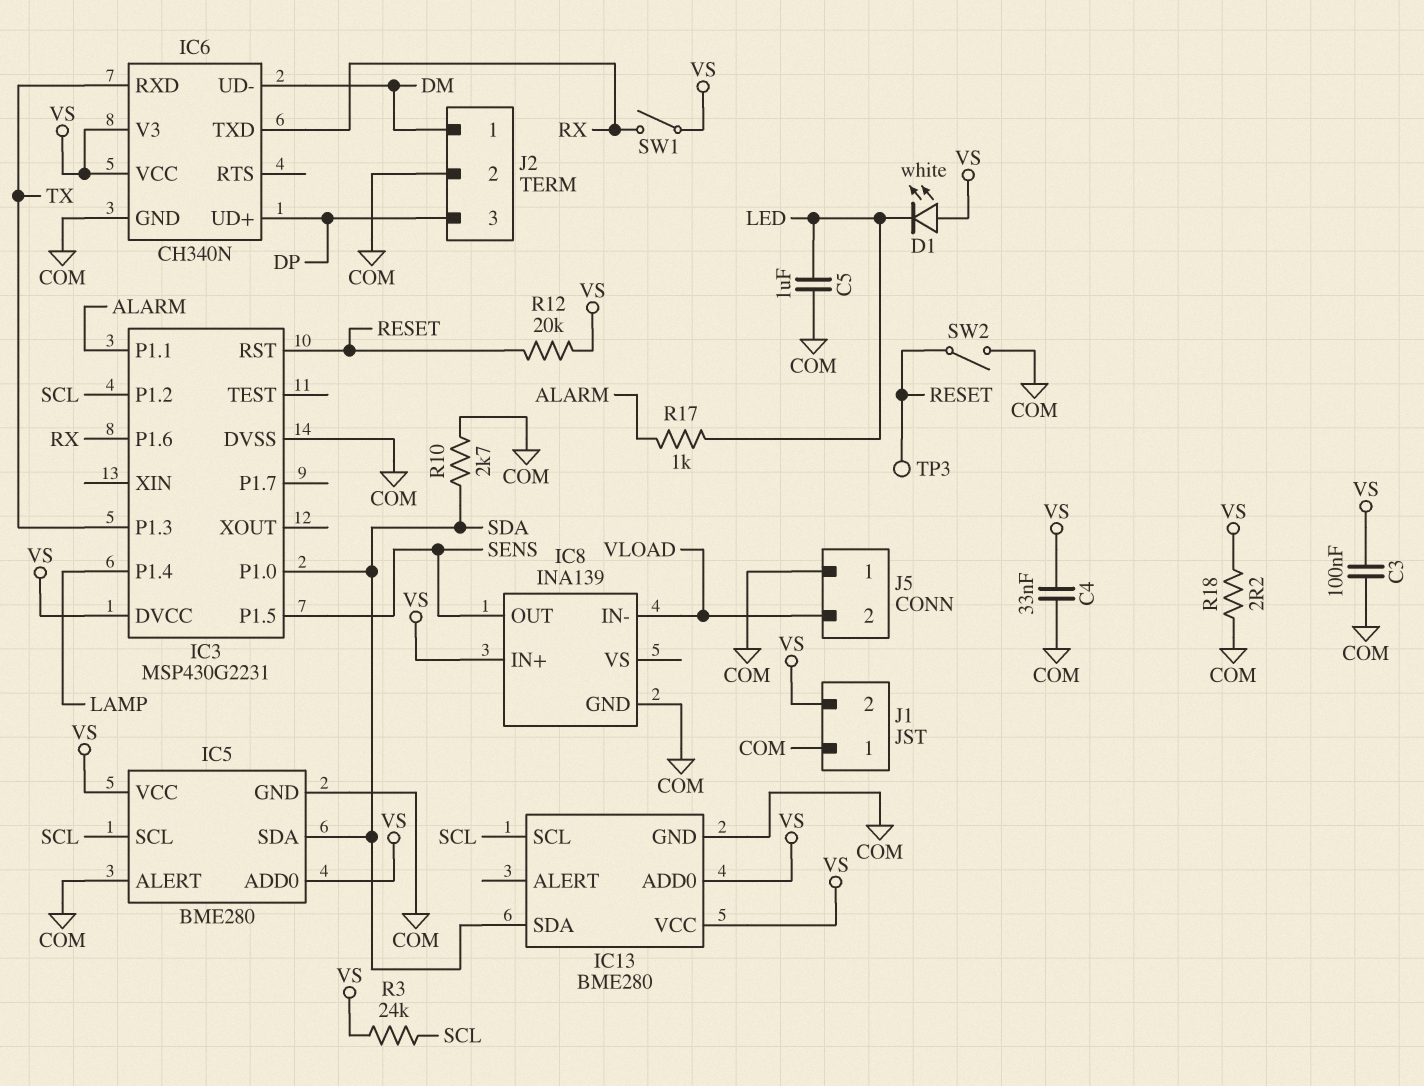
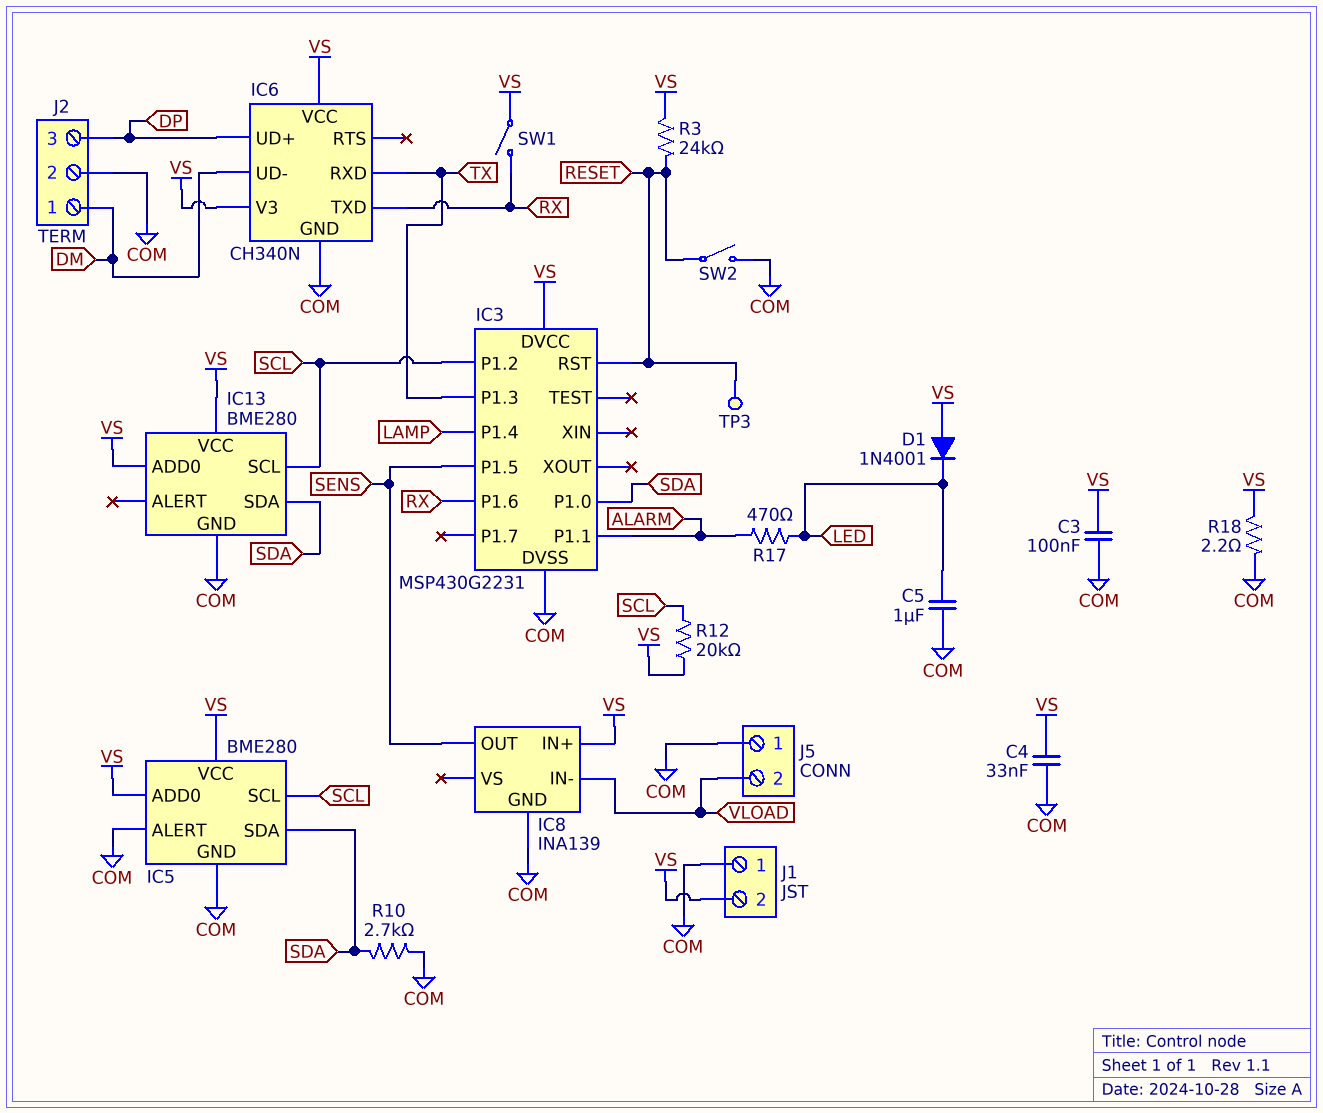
D1: LED white (A VS, K LED) -> diode 1N4001 (A VS, K LED)
R3: 24k (SCL, VS) -> 24k (RESET, VS)
R12: 20k (RESET, VS) -> 20k (SCL, VS)
R17: 1k (ALARM, LED) -> 470 (ALARM, LED)

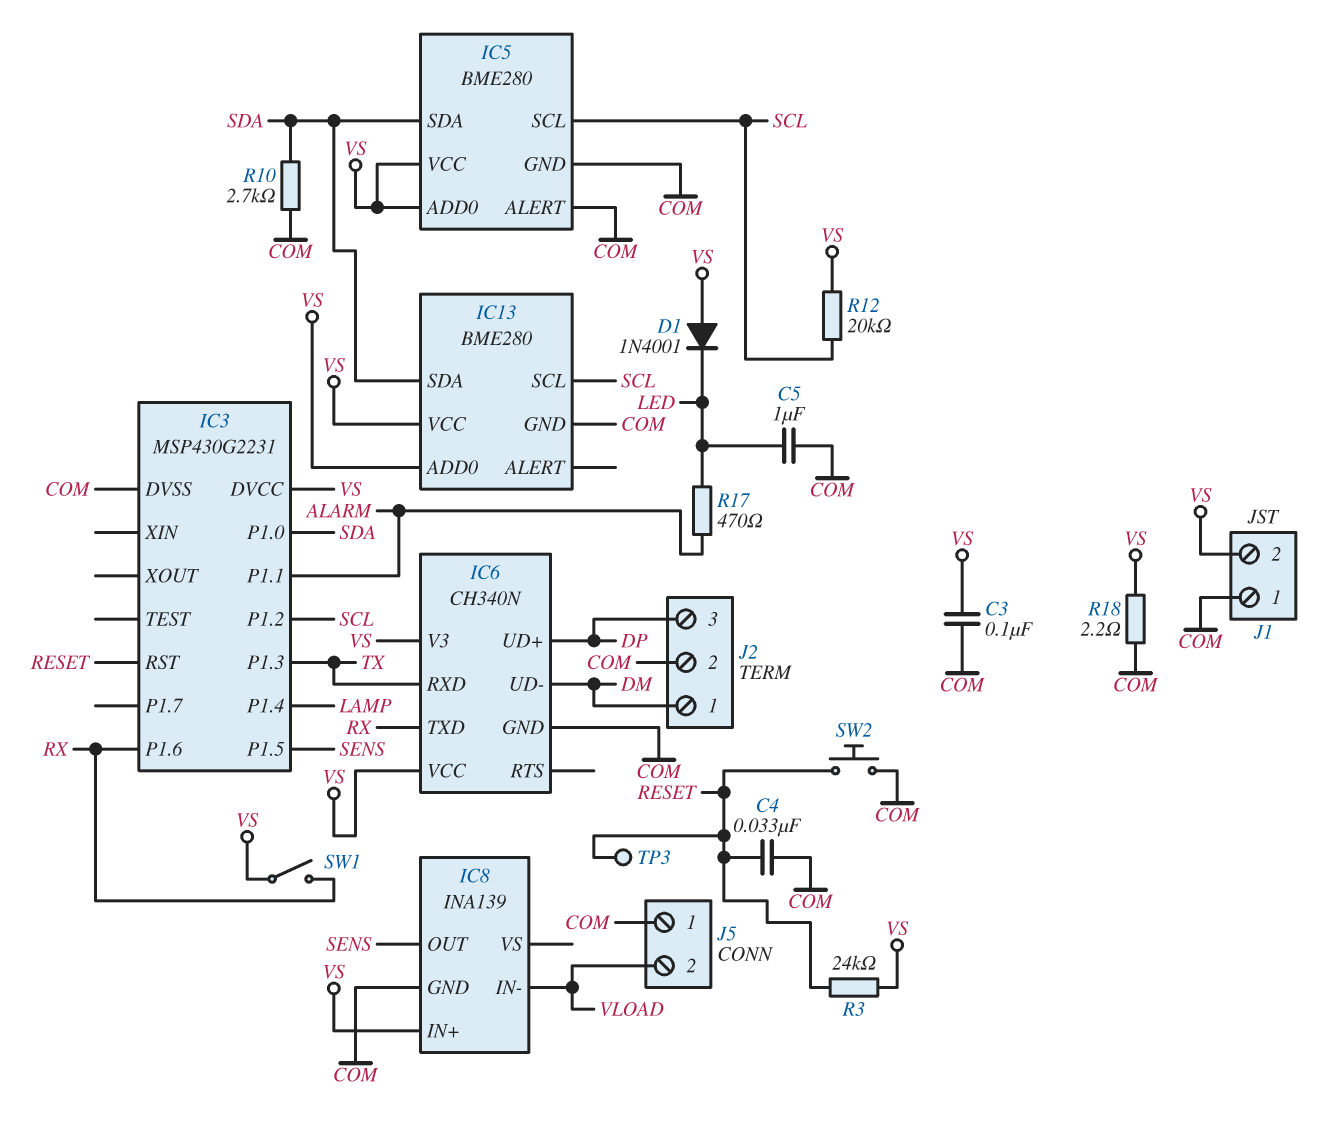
C4: 33nF (COM, VS) -> 33nF (COM, RESET)
SW2: switch (COM, RESET) -> button (COM, RESET)

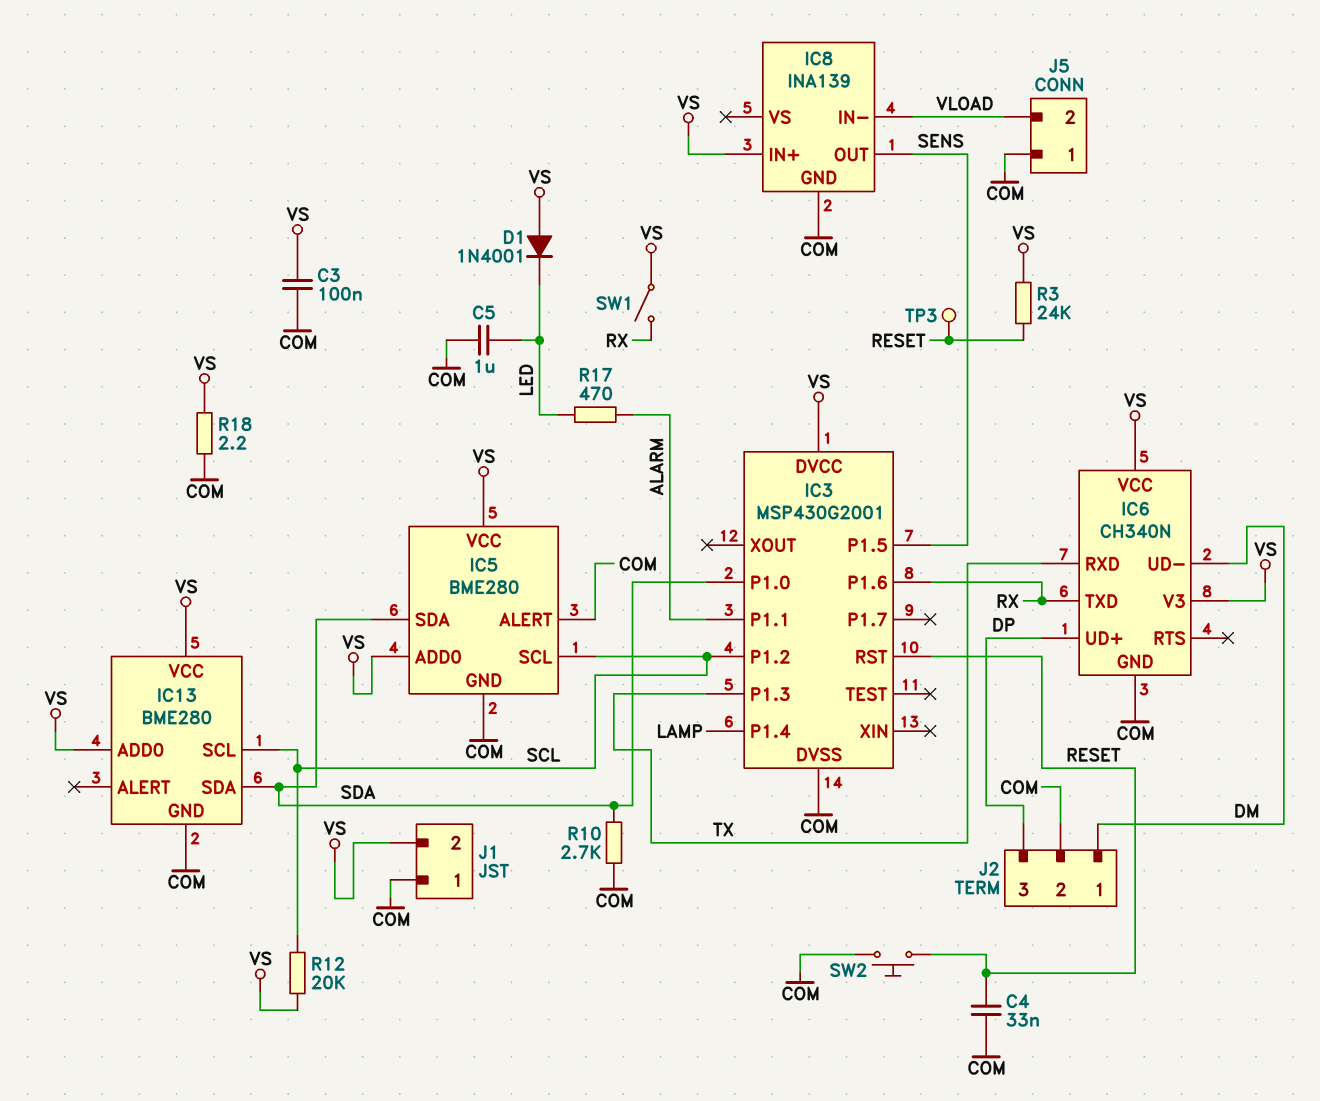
IC3: MSP430G2231 -> MSP430G2001

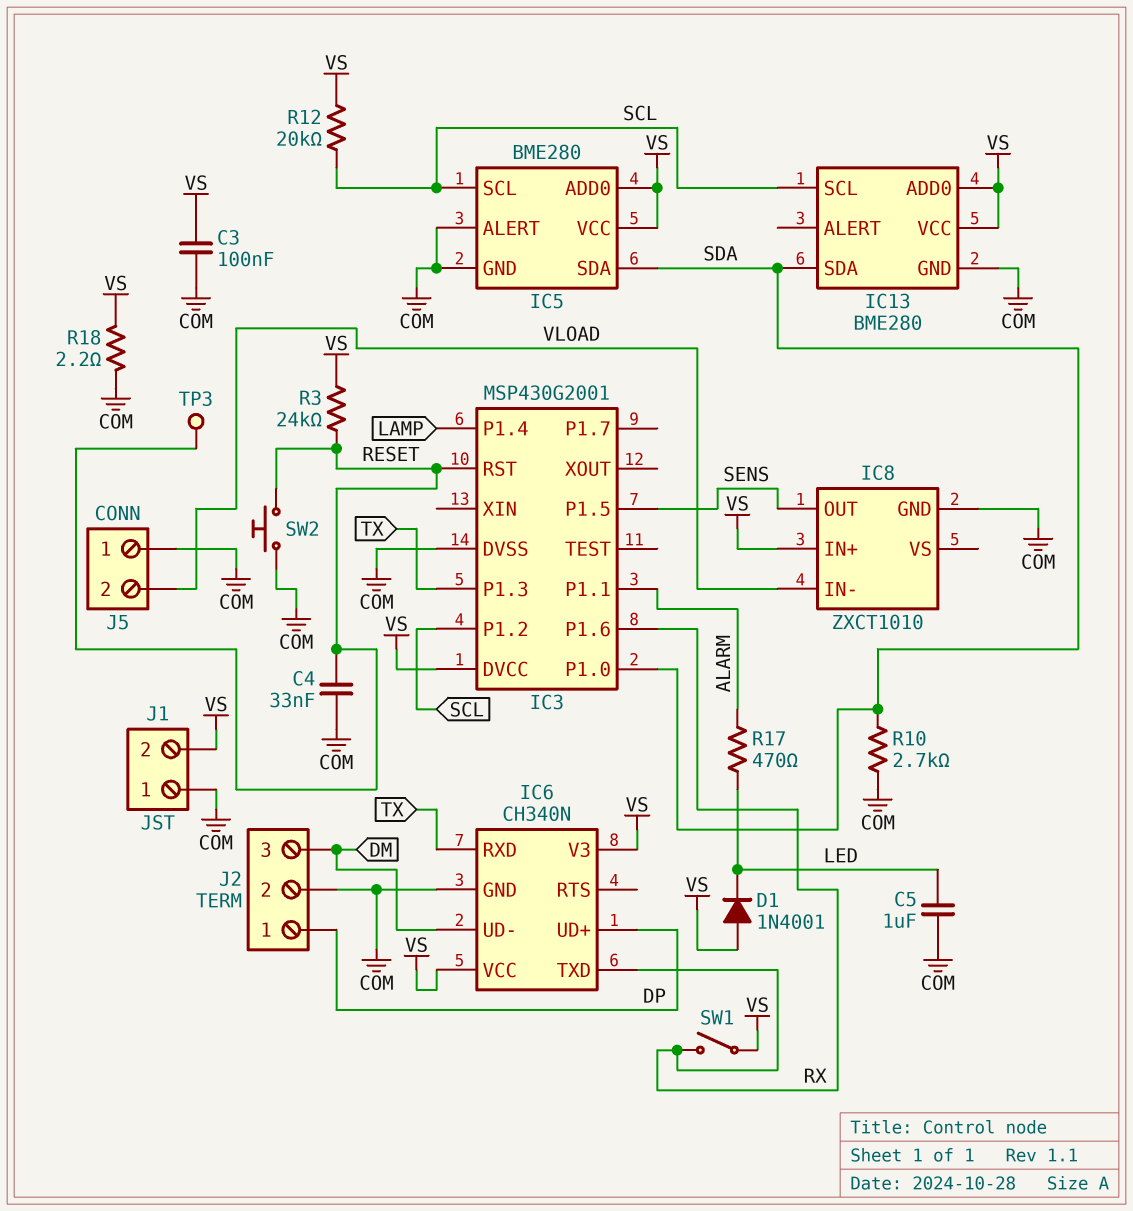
IC8: INA139 -> ZXCT1010
J2 pin 1: DM -> DP
J2 pin 3: DP -> DM

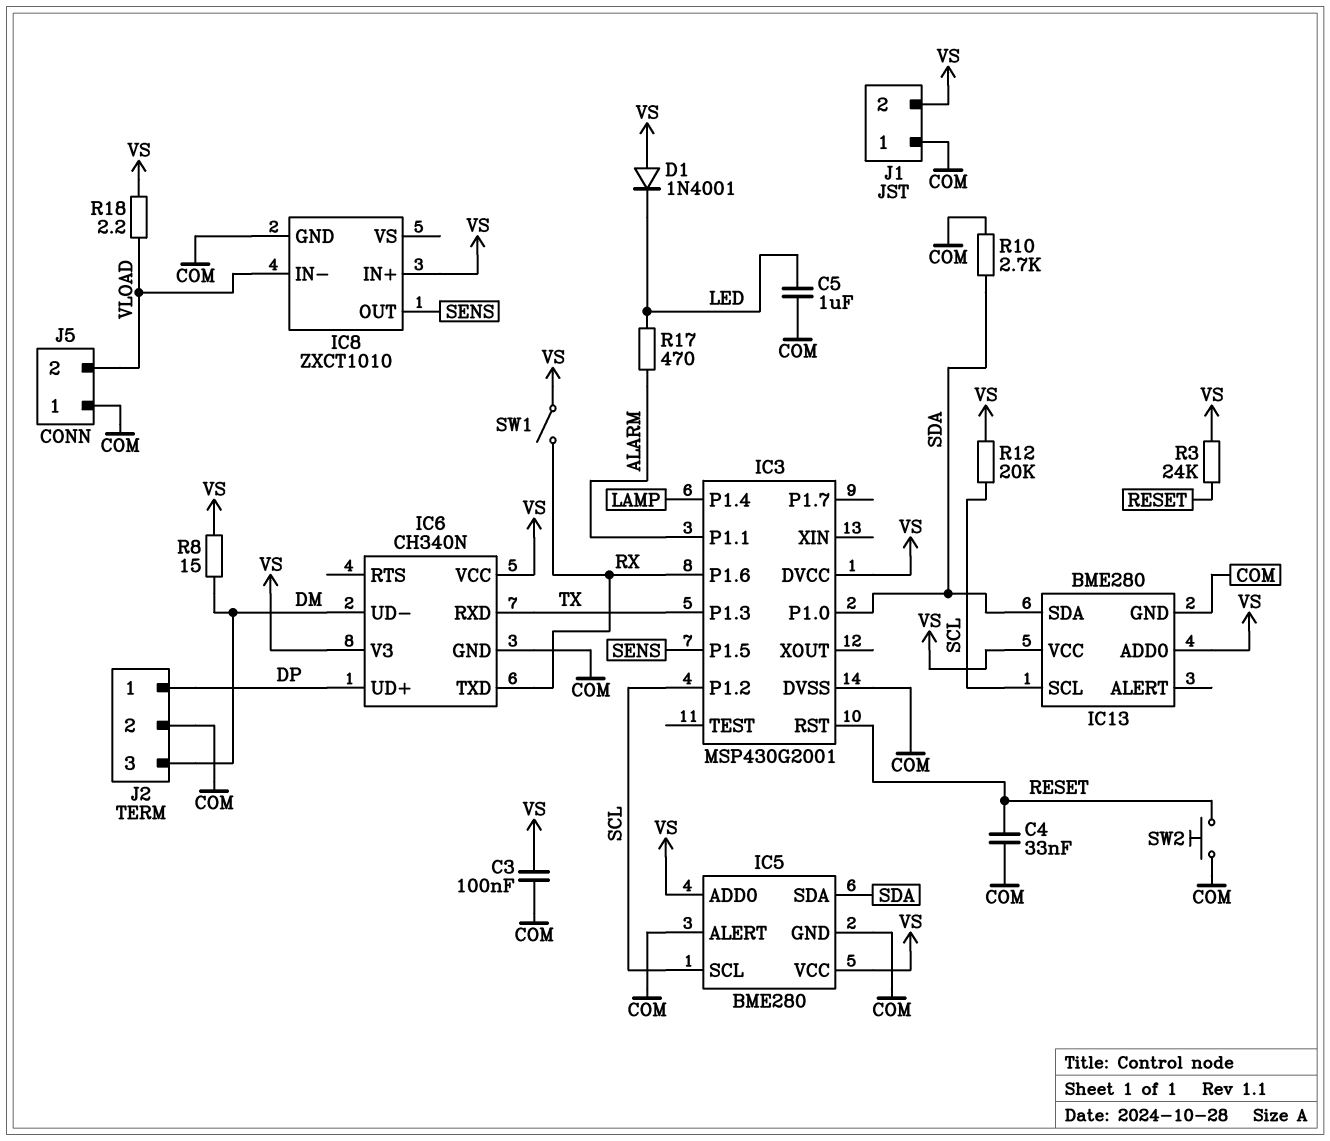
R8: none -> 15 (DM, VS)
R18: 2.2 (COM, VS) -> 2.2 (VLOAD, VS)
TP3: test point (RESET) -> none

